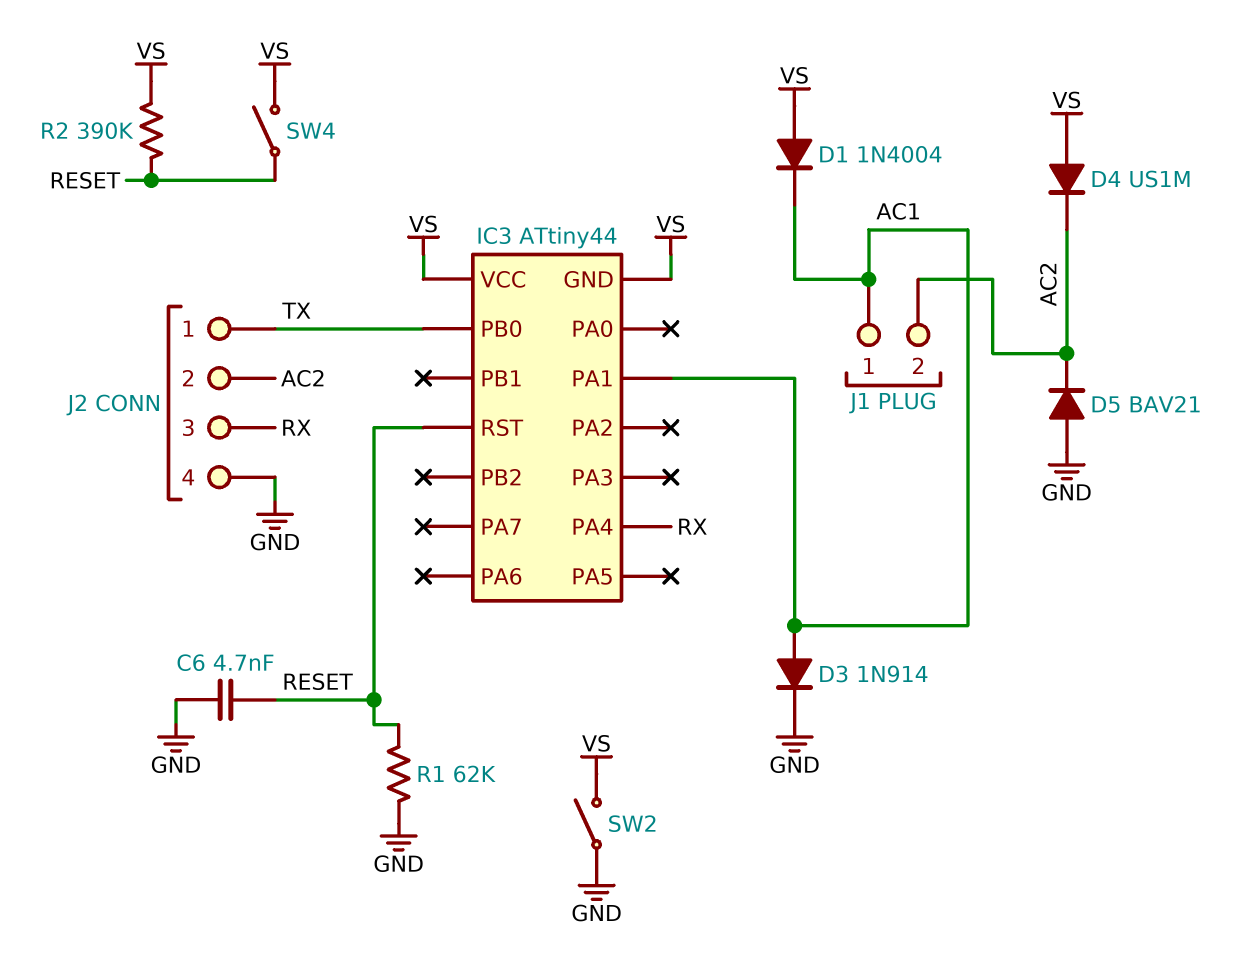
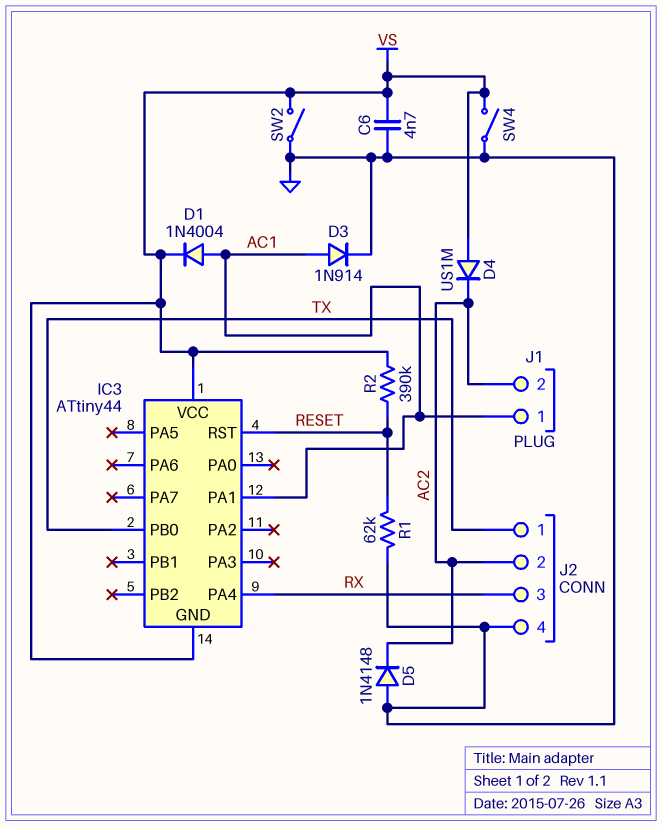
C6: 4.7nF (GND, RESET) -> 4.7nF (GND, VS)
D1: diode 1N4004 (A VS, K AC1) -> diode 1N4004 (A AC1, K VS)
D5: diode BAV21 (A GND, K AC2) -> diode 1N4148 (A GND, K AC2)
SW4: switch (RESET, VS) -> switch (GND, VS)

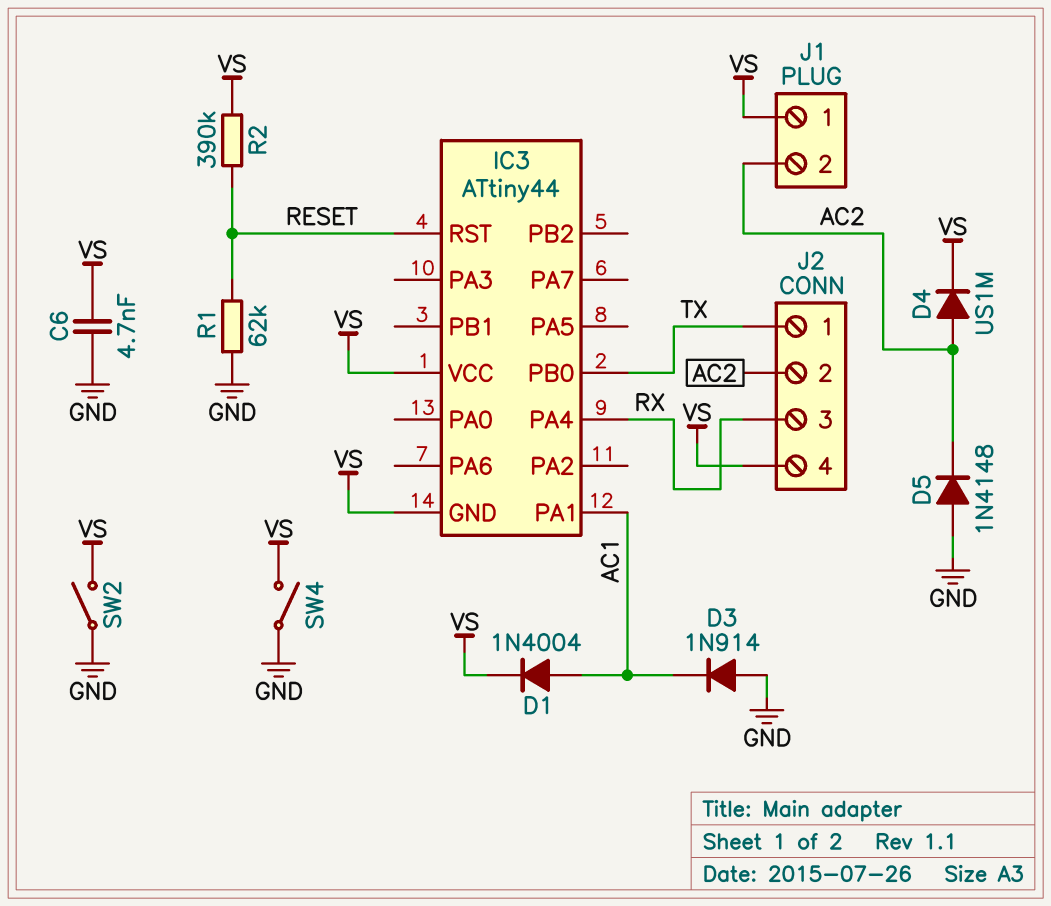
D3: diode 1N914 (A AC1, K GND) -> diode 1N914 (A GND, K AC1)
D4: diode US1M (A VS, K AC2) -> diode US1M (A AC2, K VS)
J1 pin 1: AC1 -> VS
J2 pin 4: GND -> VS

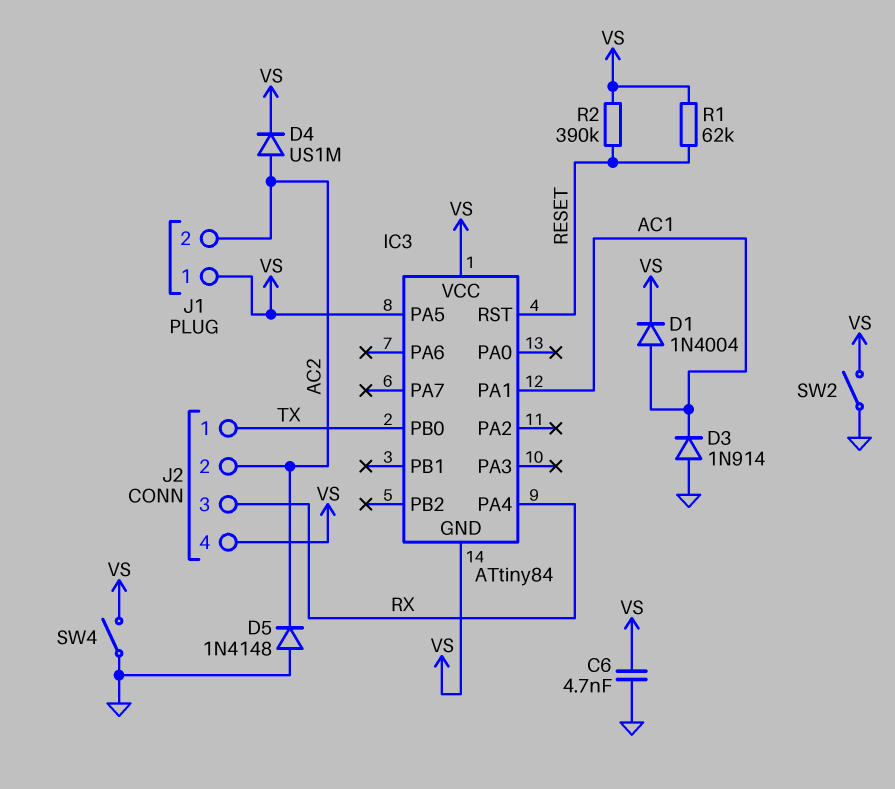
IC3: ATtiny44 -> ATtiny84
IC3 pin PA5: none -> VS
R1: 62k (GND, RESET) -> 62k (RESET, VS)

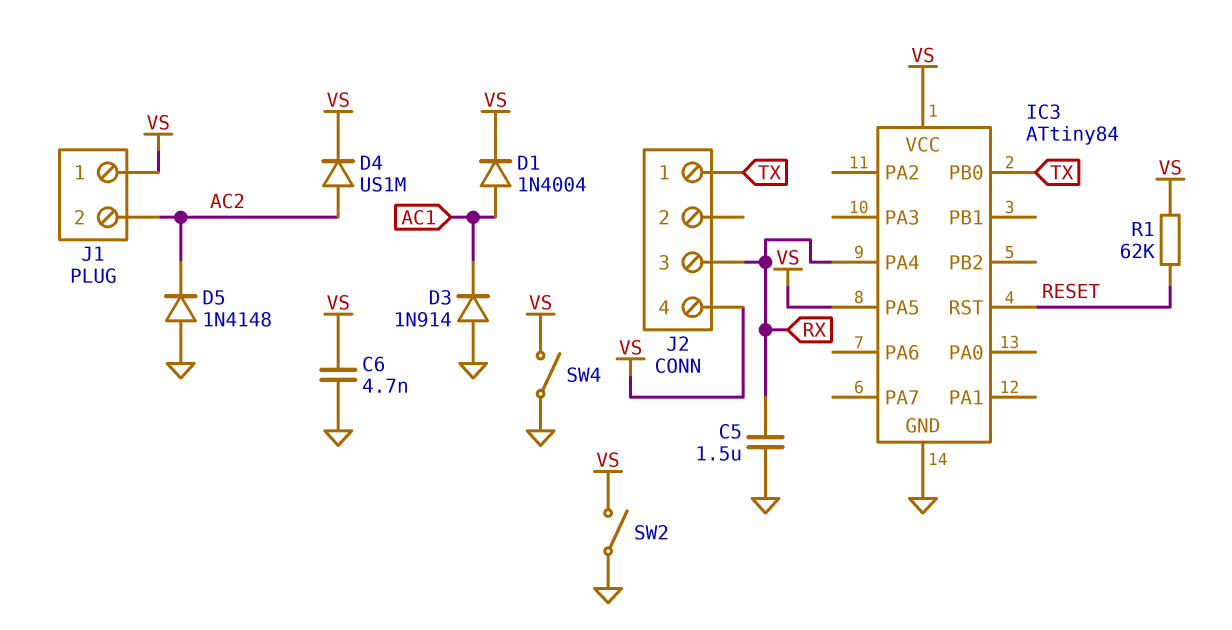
C5: none -> 1.5uF (GND, RX)
IC3 pin GND: VS -> GND
IC3 pin PA1: AC1 -> none
J2 pin 2: AC2 -> none
R2: 390k (RESET, VS) -> none

